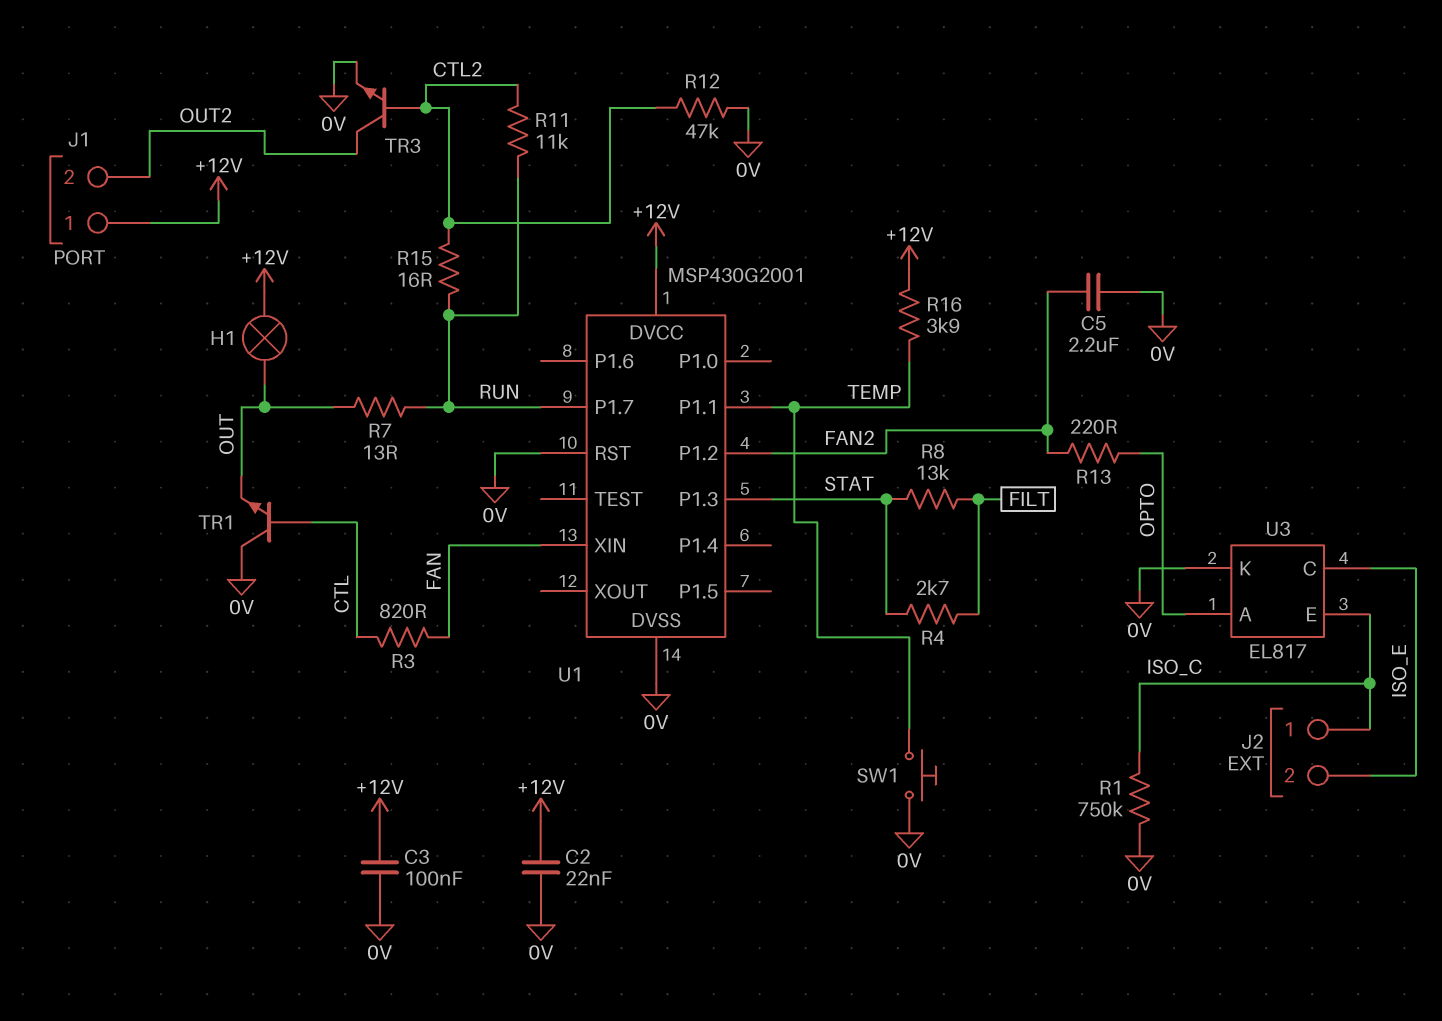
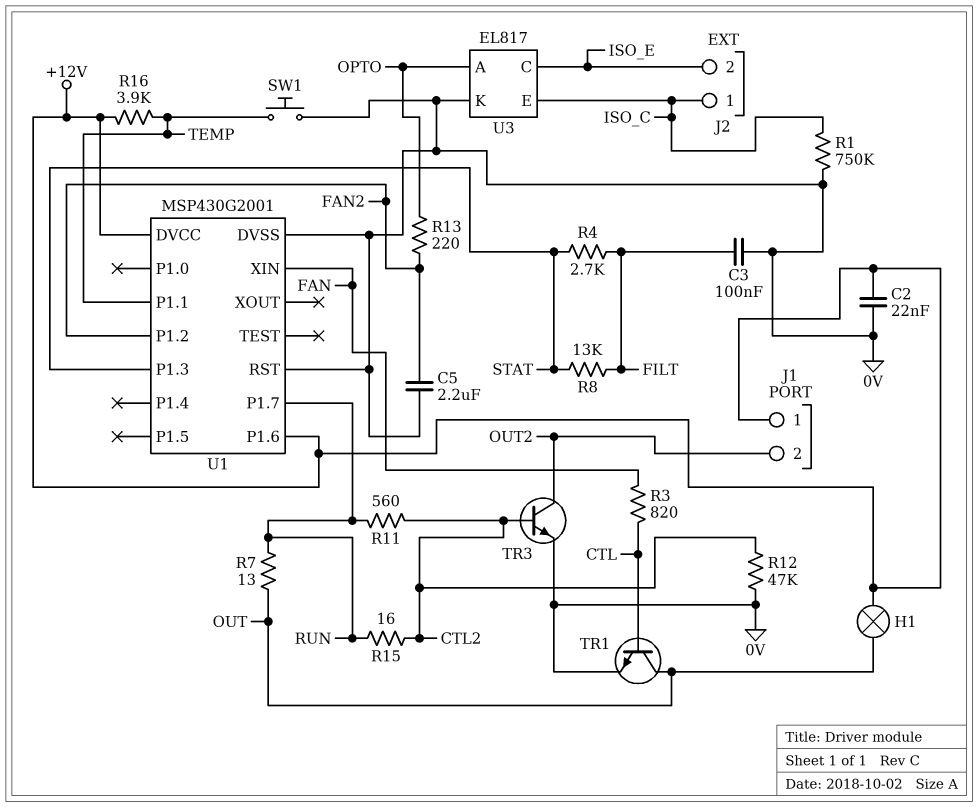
C3: 100nF (+12V, 0V) -> 100nF (0V, FILT)
R11: 11k (CTL2, RUN) -> 560 (CTL2, RUN)
TR1: NPN (B CTL, C 0V, E OUT) -> NPN (B CTL, C OUT, E 0V)
U1 pin P1.6: none -> +12V

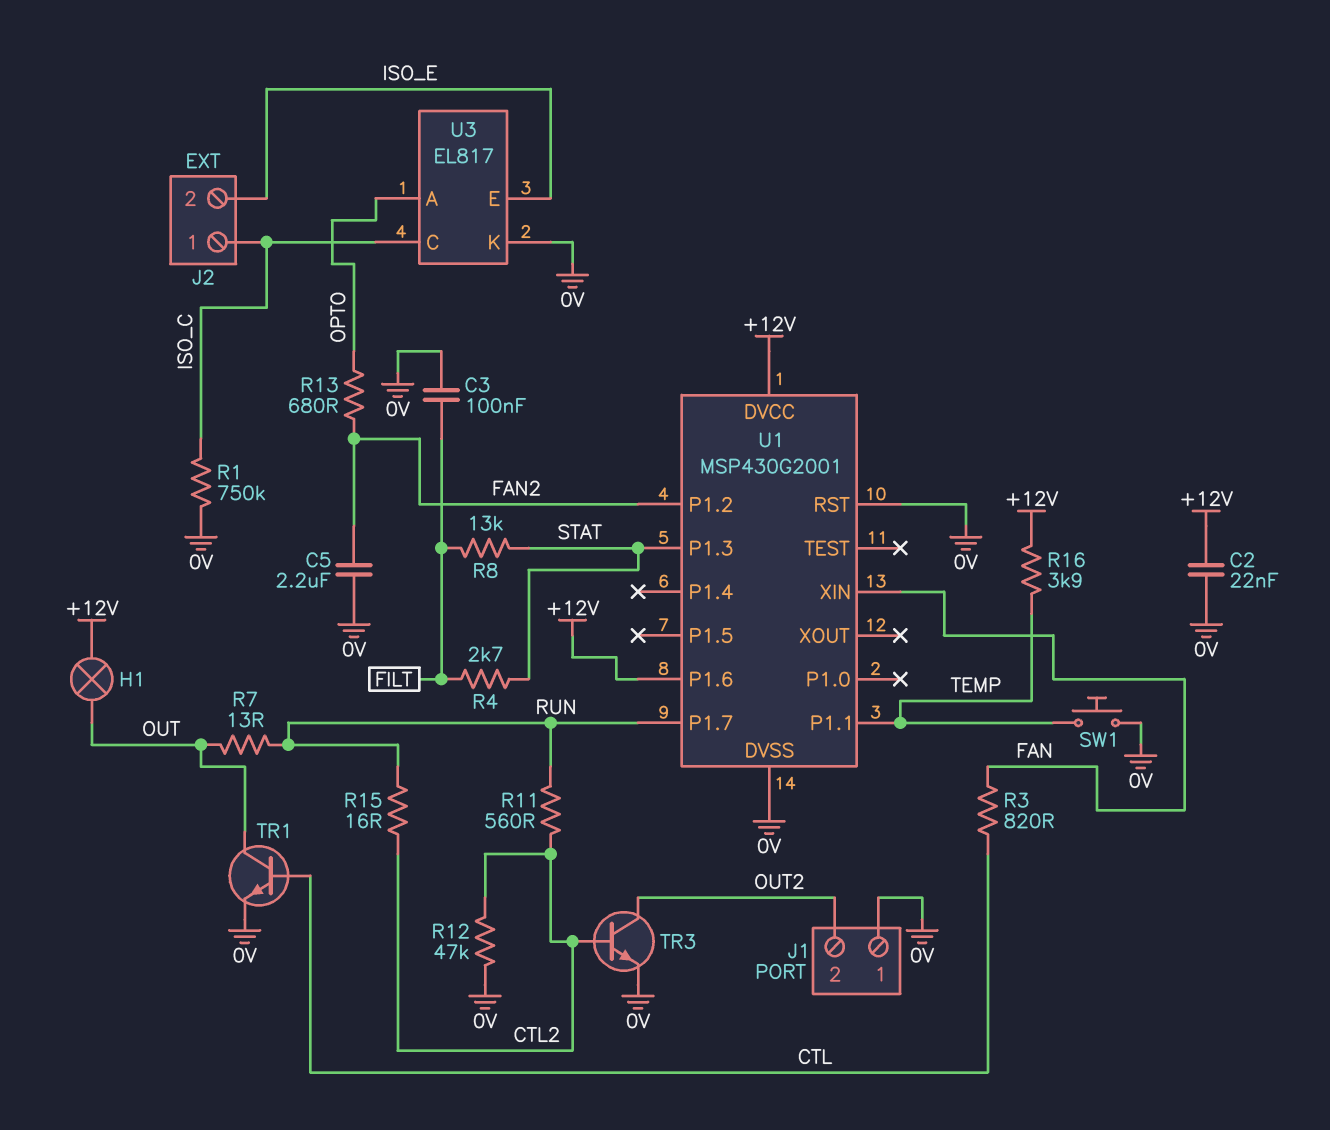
J1 pin 1: +12V -> 0V
R13: 220 (FAN2, OPTO) -> 680 (FAN2, OPTO)
U3 pin C: ISO_E -> ISO_C
U3 pin E: ISO_C -> ISO_E

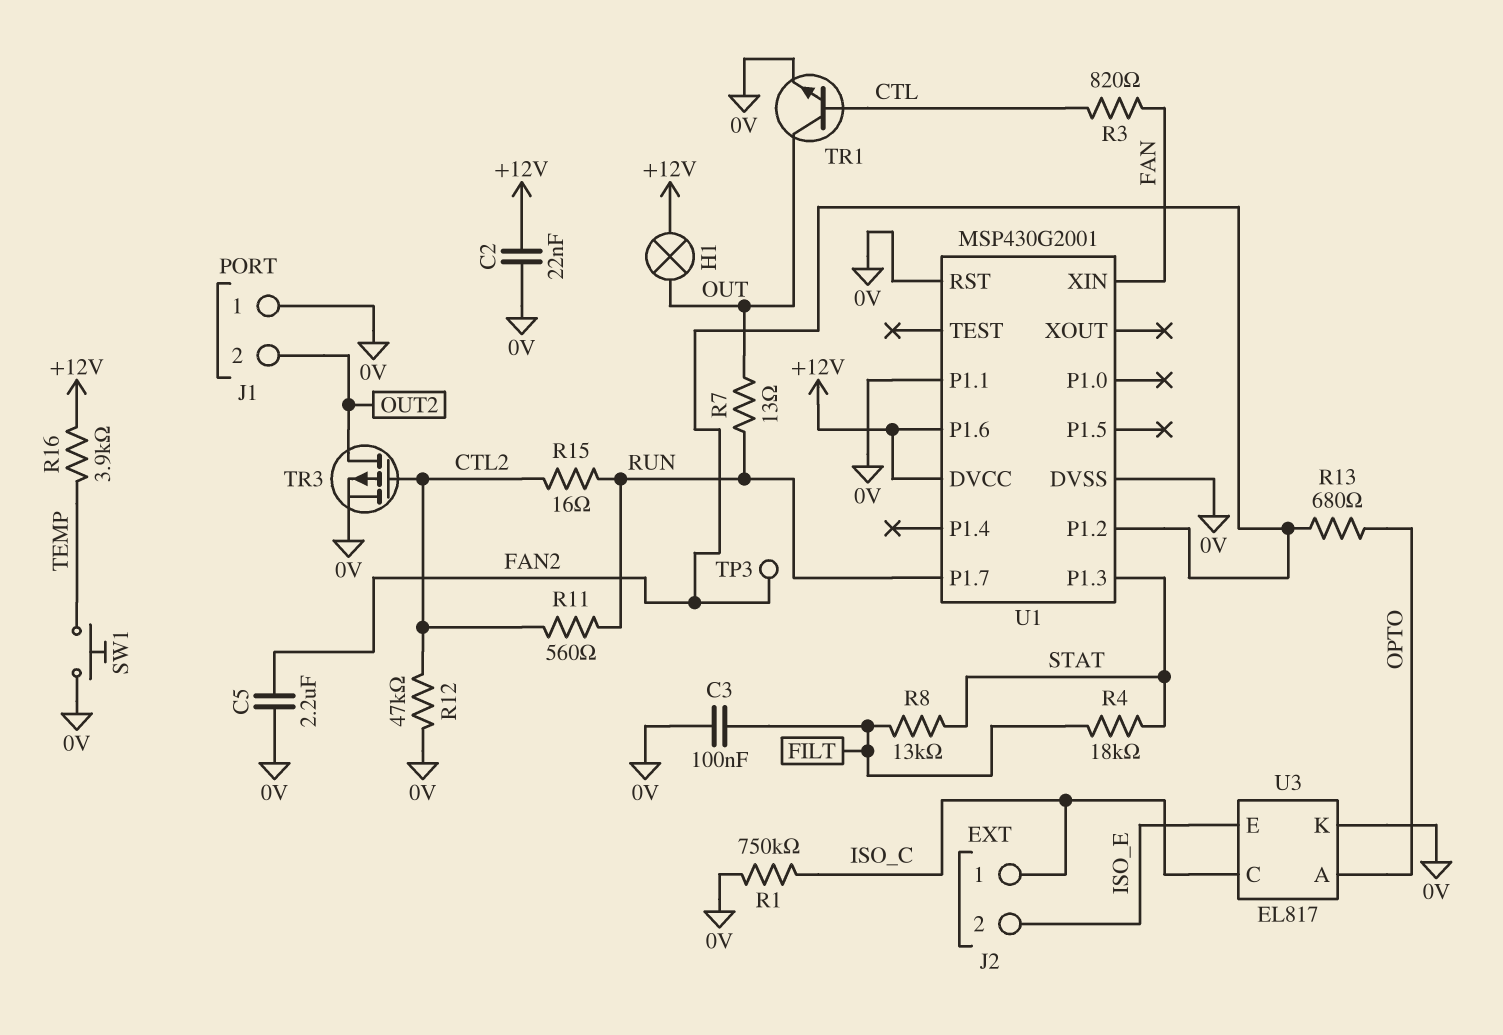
R4: 2.7k (FILT, STAT) -> 18k (FILT, STAT)
TP3: none -> test point (FAN2)
TR3: NPN (B CTL2, C OUT2, E 0V) -> PMOS (G CTL2, D OUT2, S 0V)
U1 pin P1.1: TEMP -> 0V

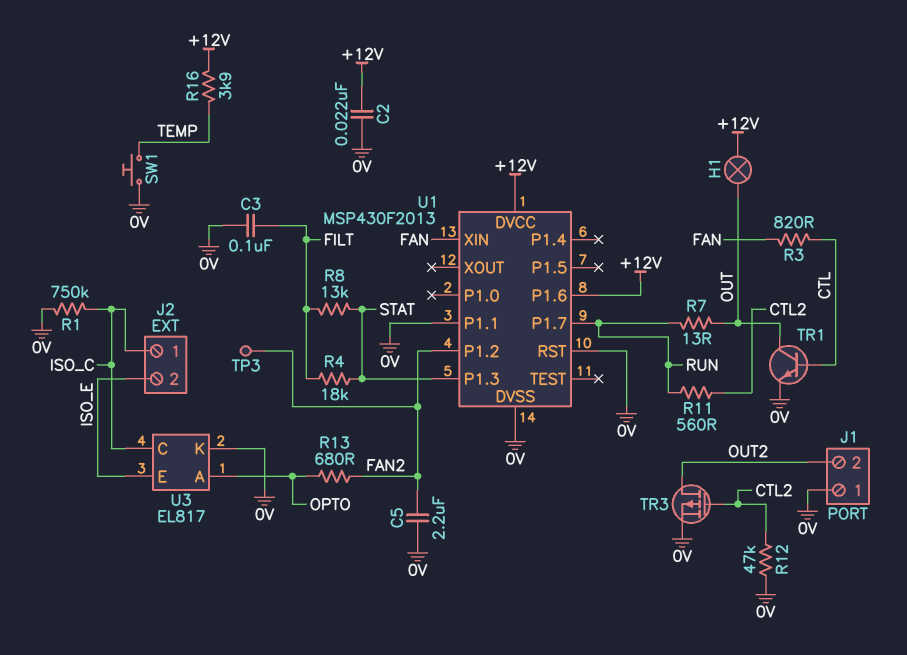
R15: 16 (CTL2, RUN) -> none
U1: MSP430G2001 -> MSP430F2013

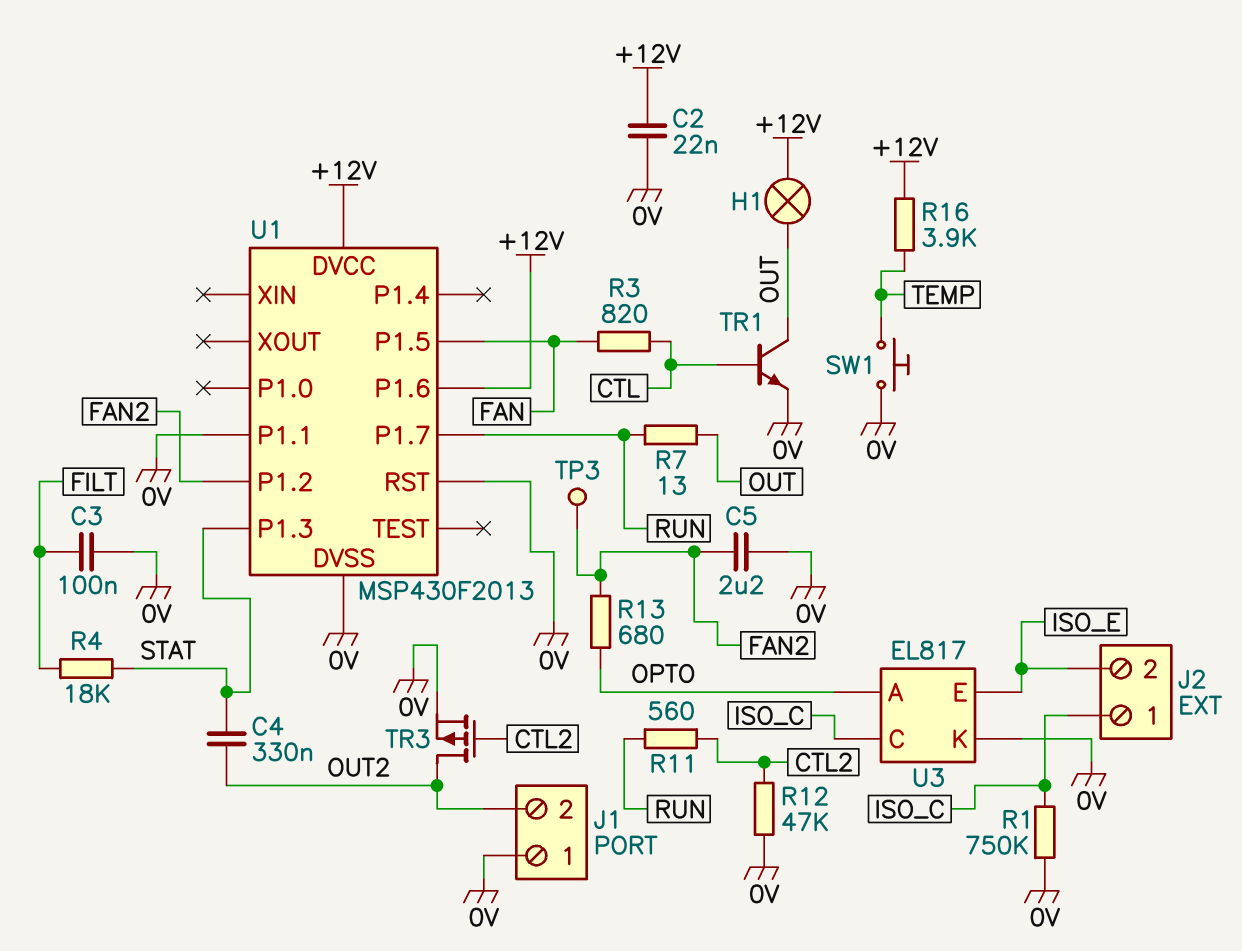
C4: none -> 330nF (OUT2, STAT)
R8: 13k (FILT, STAT) -> none
U1 pin P1.5: none -> FAN
U1 pin XIN: FAN -> none

